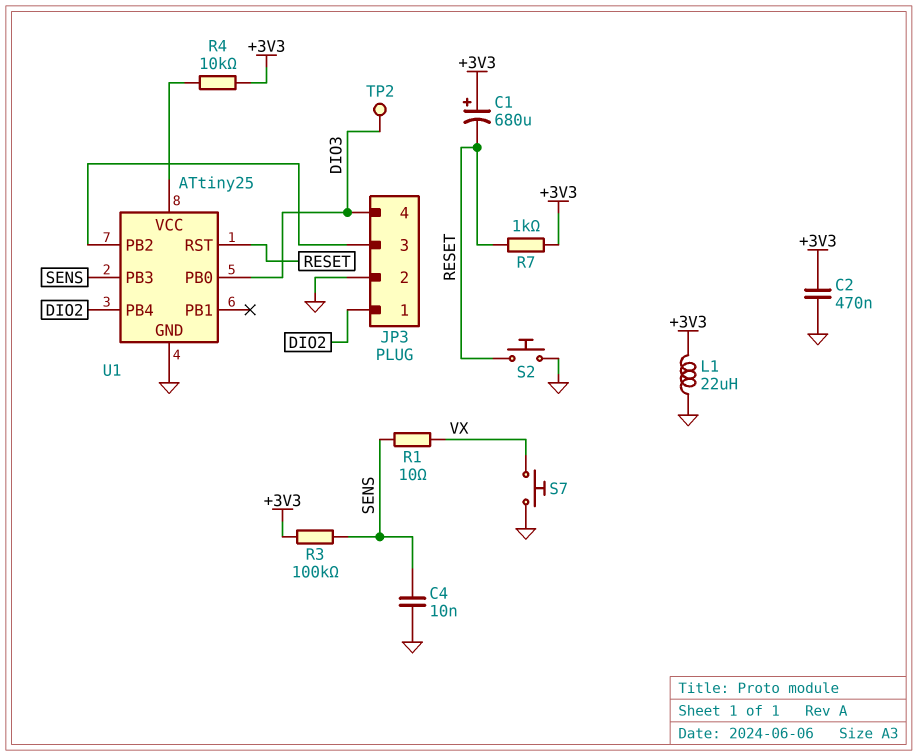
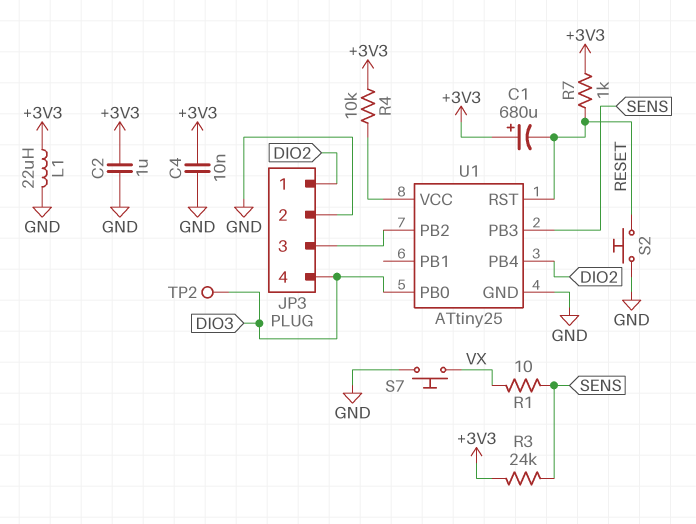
C2: 470nF (+3V3, GND) -> 1uF (+3V3, GND)
C4: 10nF (GND, SENS) -> 10nF (+3V3, GND)
R3: 100k (+3V3, SENS) -> 24k (+3V3, SENS)

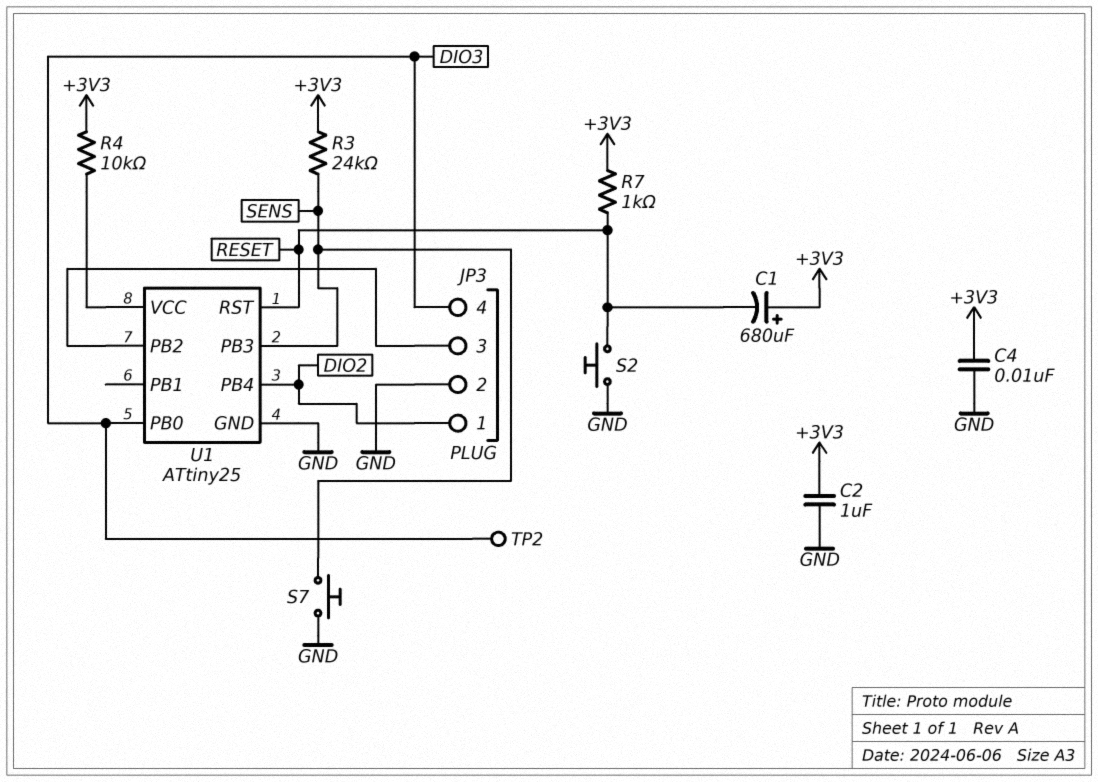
L1: 22uH (+3V3, GND) -> none
R1: 10 (SENS, VX) -> none
S7: button (GND, VX) -> button (GND, SENS)

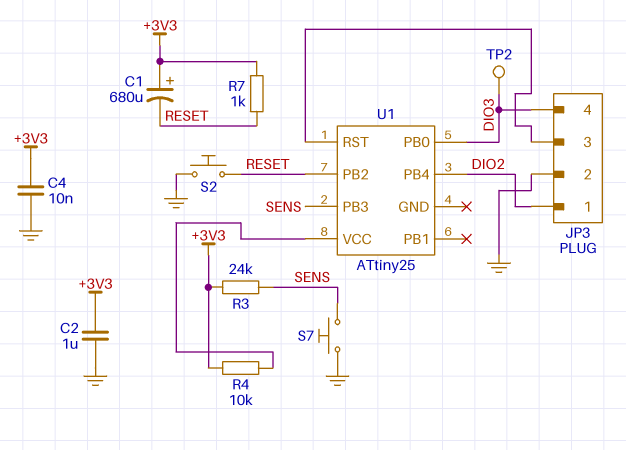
U1 pin GND: GND -> none
U1 pin PB2: JP3/3 -> RESET
U1 pin RST: RESET -> JP3/3

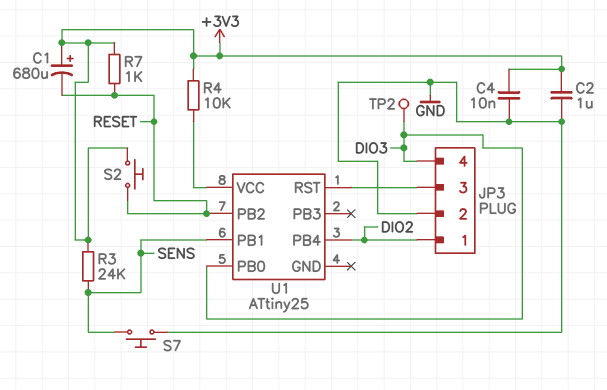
S2: button (GND, RESET) -> button (+3V3, RESET)
U1 pin PB1: none -> SENS
U1 pin PB3: SENS -> none

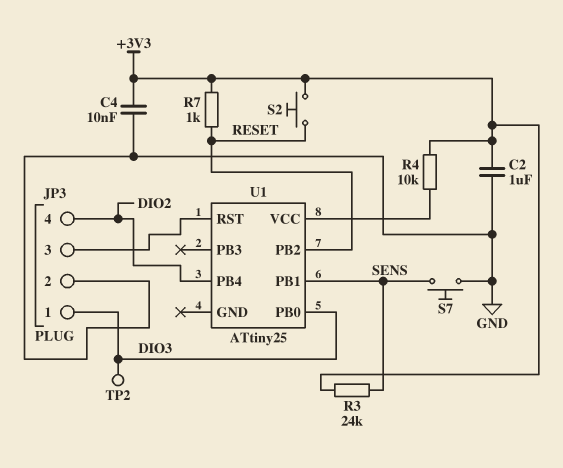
C1: 680uF (plus +3V3, minus RESET) -> none
JP3 pin 1: DIO2 -> DIO3
JP3 pin 4: DIO3 -> DIO2

